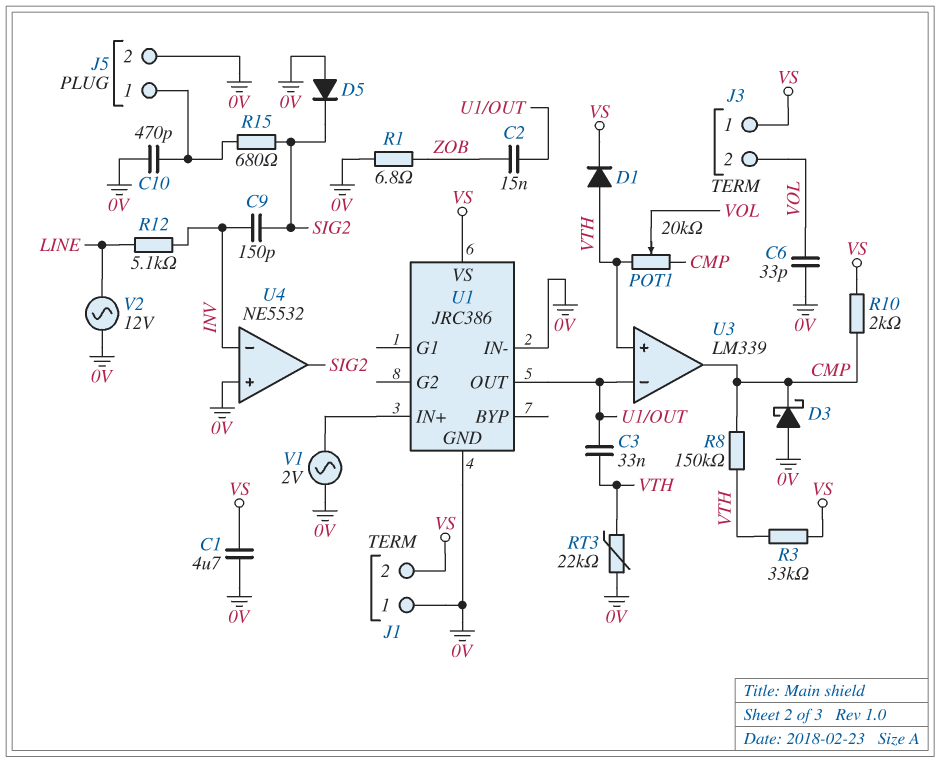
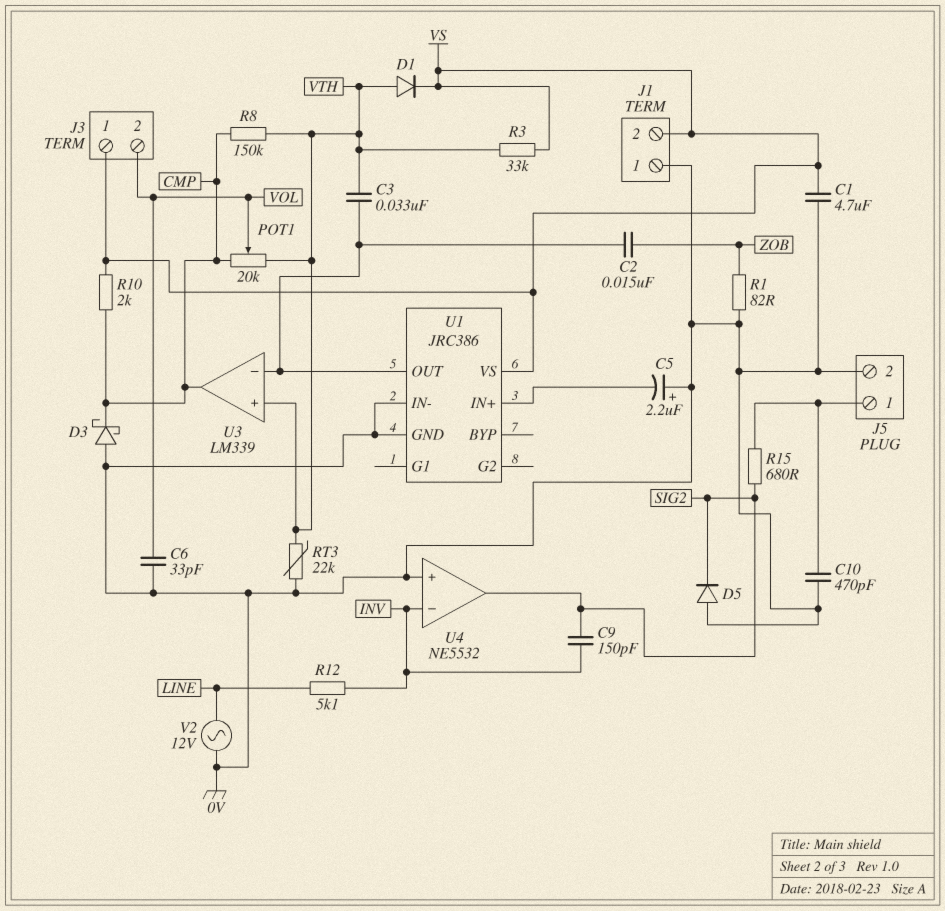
C5: none -> 2.2uF (plus 0V, minus U1/IN+)
R1: 6.8 (0V, ZOB) -> 82 (0V, ZOB)
V1: AC 2V (0V, U1/IN+) -> none

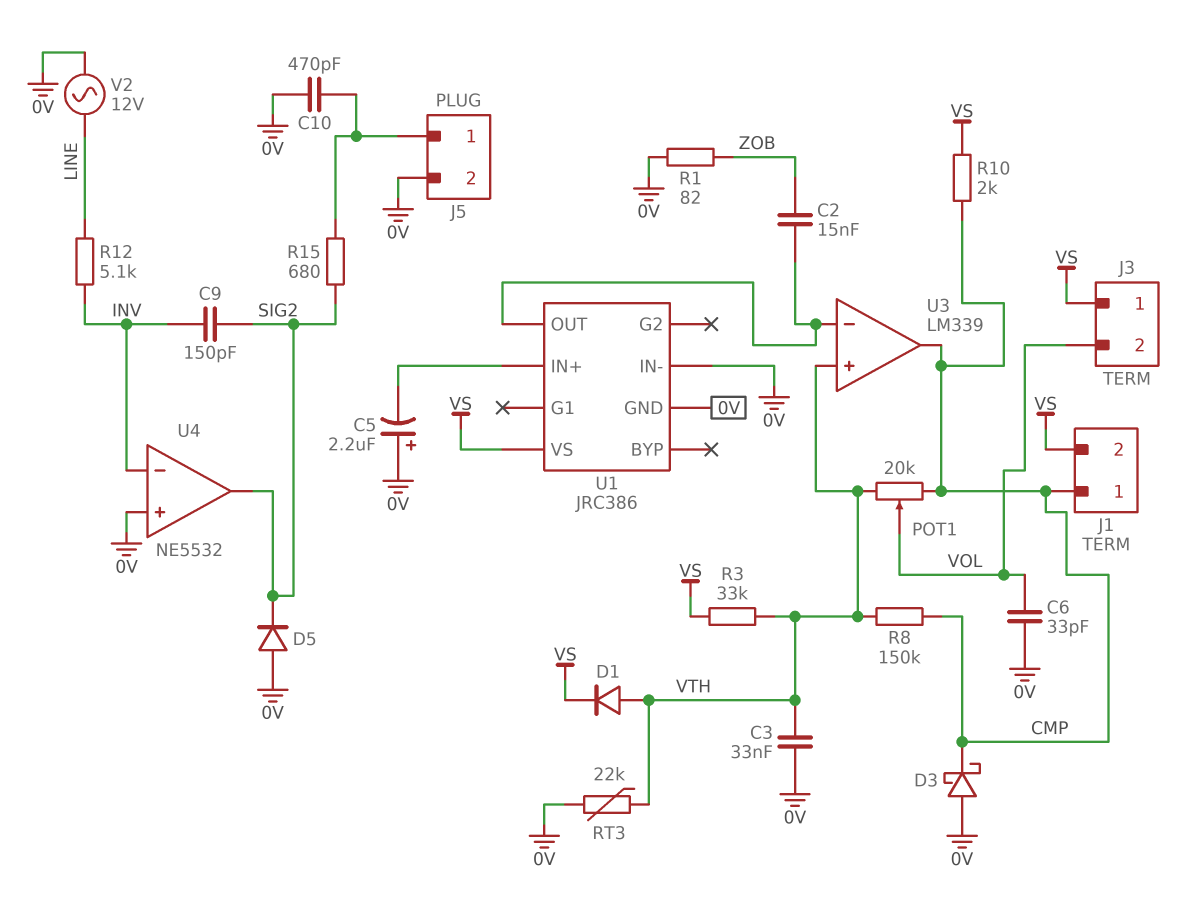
C1: 4.7uF (0V, VS) -> none
C3: 33nF (U1/OUT, VTH) -> 33nF (0V, VTH)
J1 pin 1: 0V -> CMP

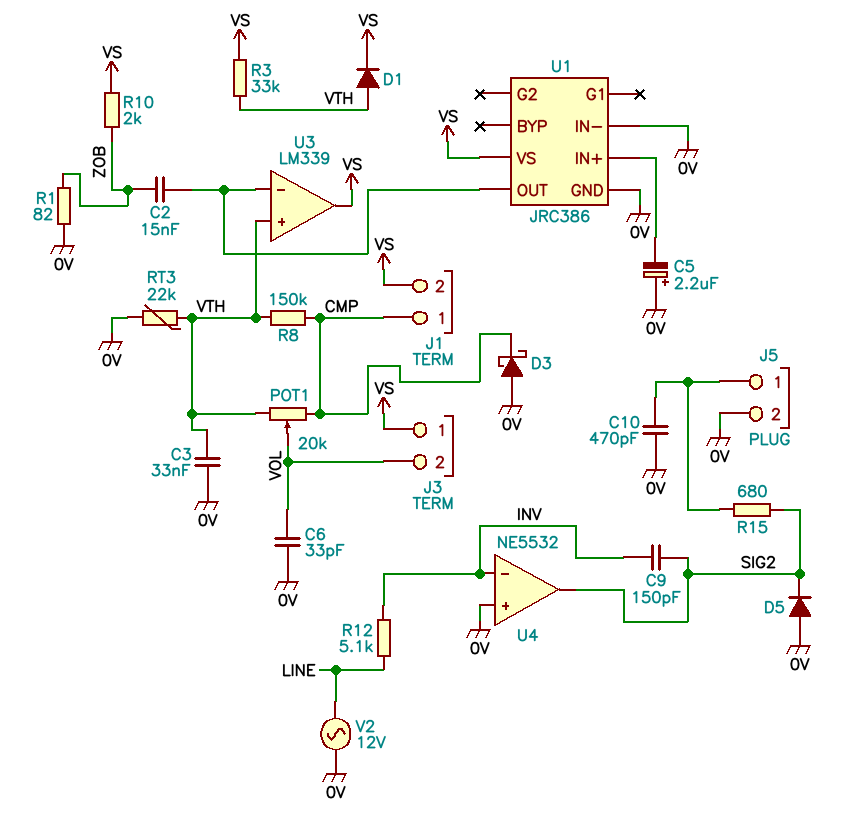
R10: 2k (CMP, VS) -> 2k (VS, ZOB)
U3 pin out: CMP -> VS

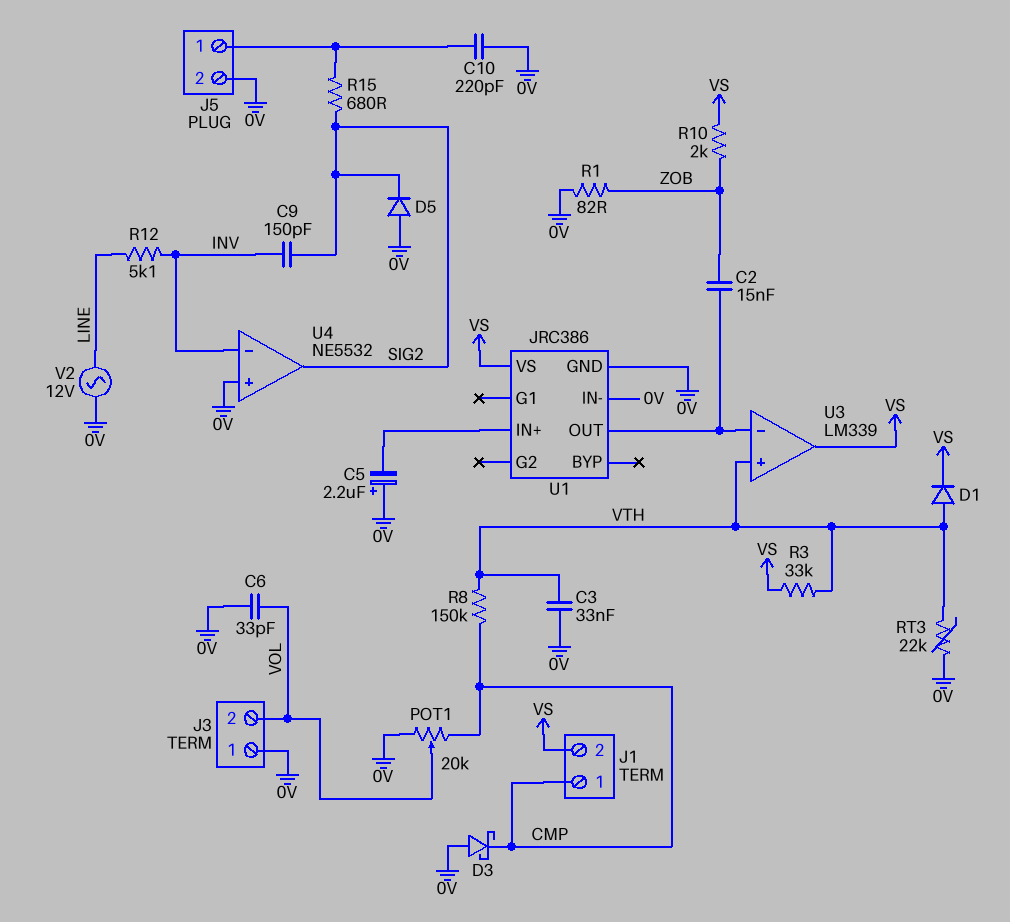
C10: 470pF (0V, J5/1) -> 220pF (0V, J5/1)
J3 pin 1: VS -> 0V
POT1: 20k (CMP, VTH, wiper VOL) -> 20k (0V, CMP, wiper VOL)

